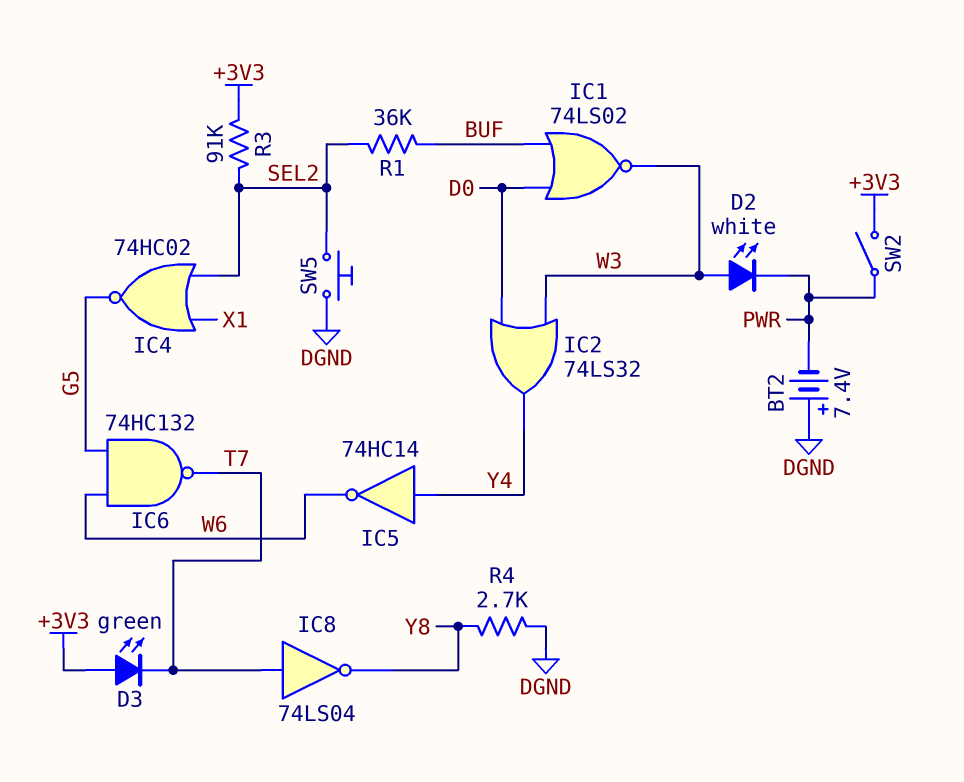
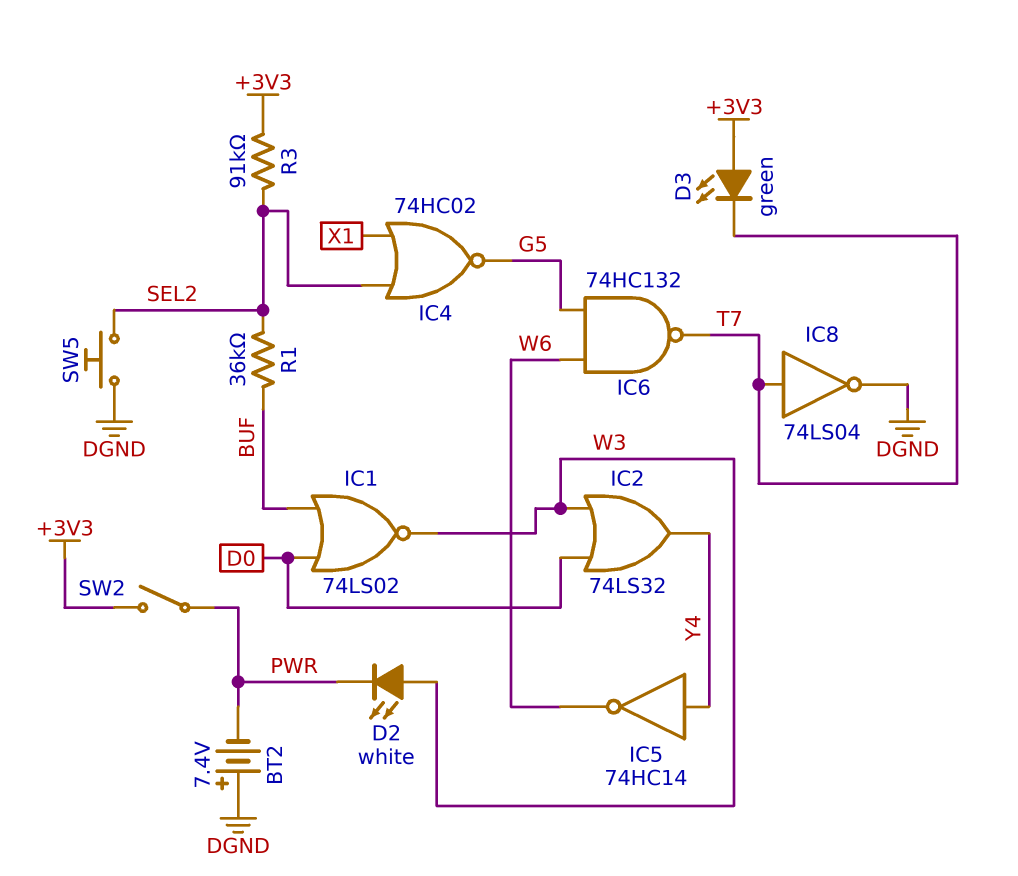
IC8: NOT 74LS04 (in T7, out Y8) -> NOT 74LS04 (in T7, out DGND)
R4: 2.7k (DGND, Y8) -> none

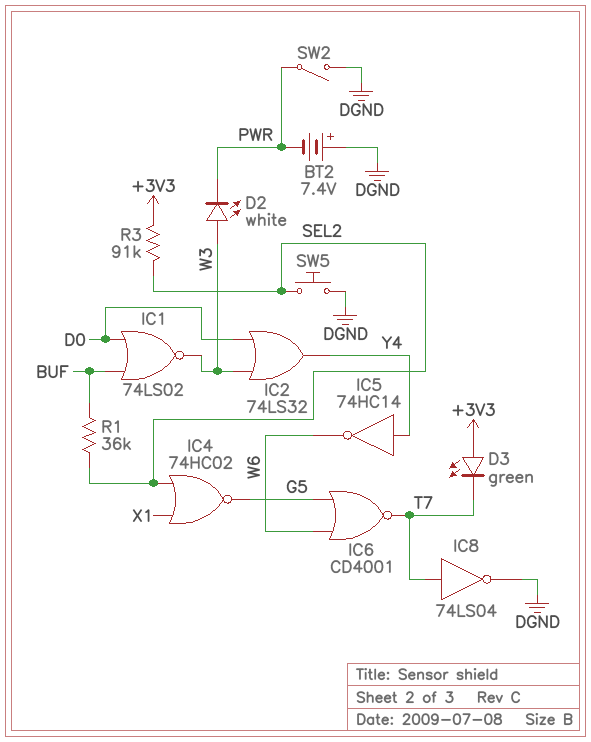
IC6: NAND 74HC132 (in G5, in W6, out T7) -> NOR CD4001 (in G5, in W6, out T7)
SW2: switch (+3V3, PWR) -> switch (DGND, PWR)

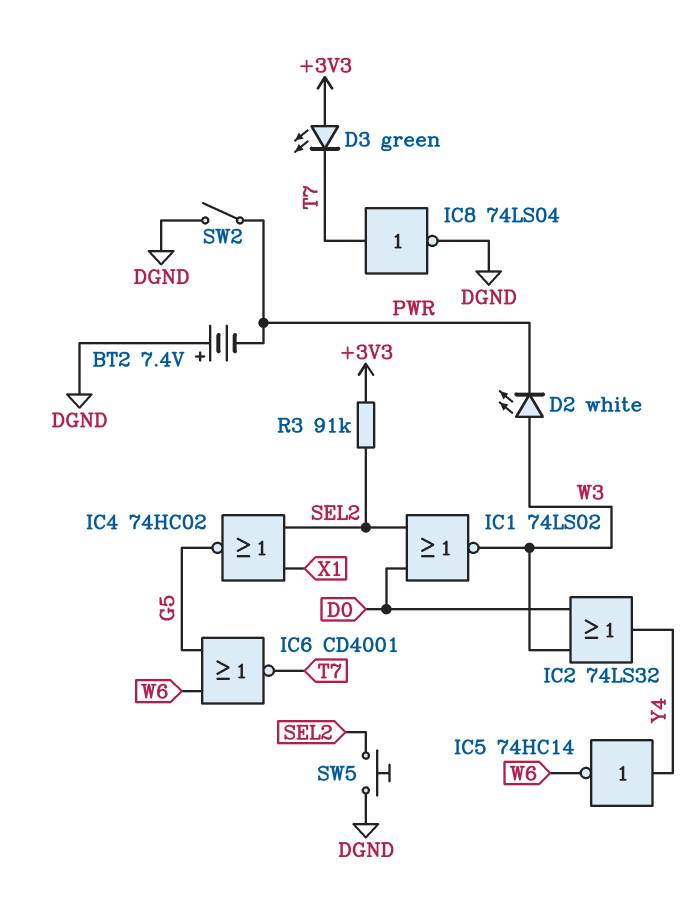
IC1: NOR 74LS02 (in BUF, in D0, out W3) -> NOR 74LS02 (in D0, in SEL2, out W3)
R1: 36k (BUF, SEL2) -> none

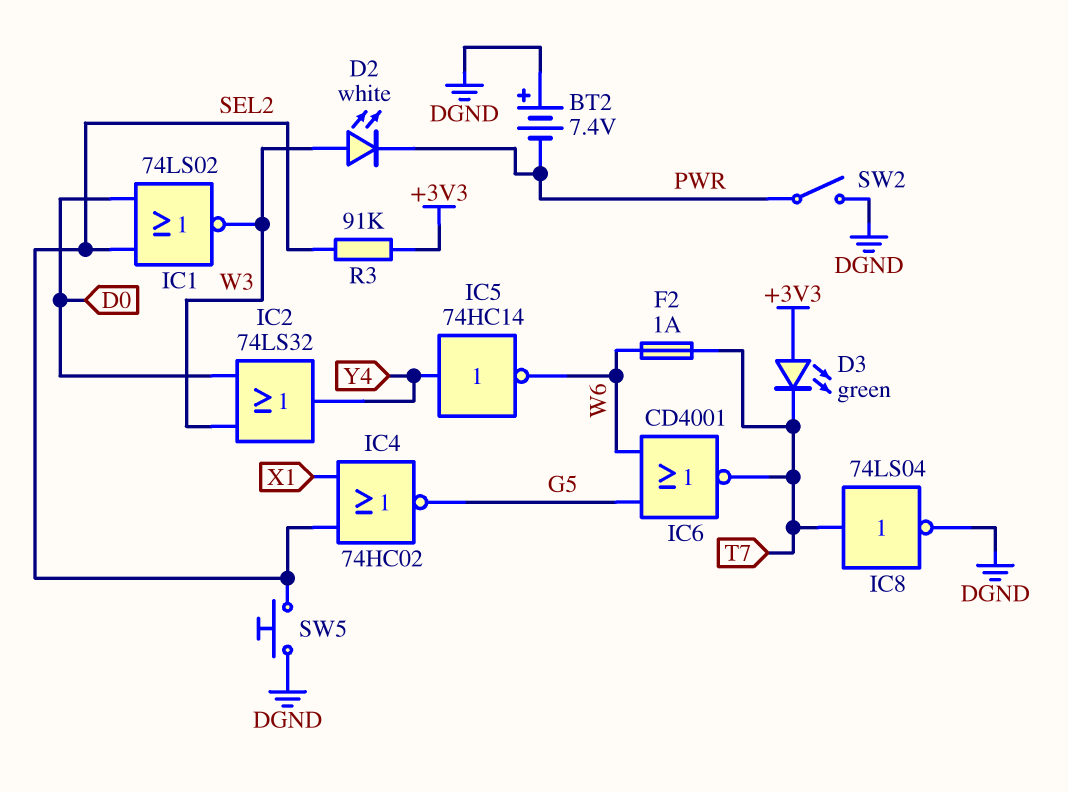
F2: none -> 1A (T7, W6)

